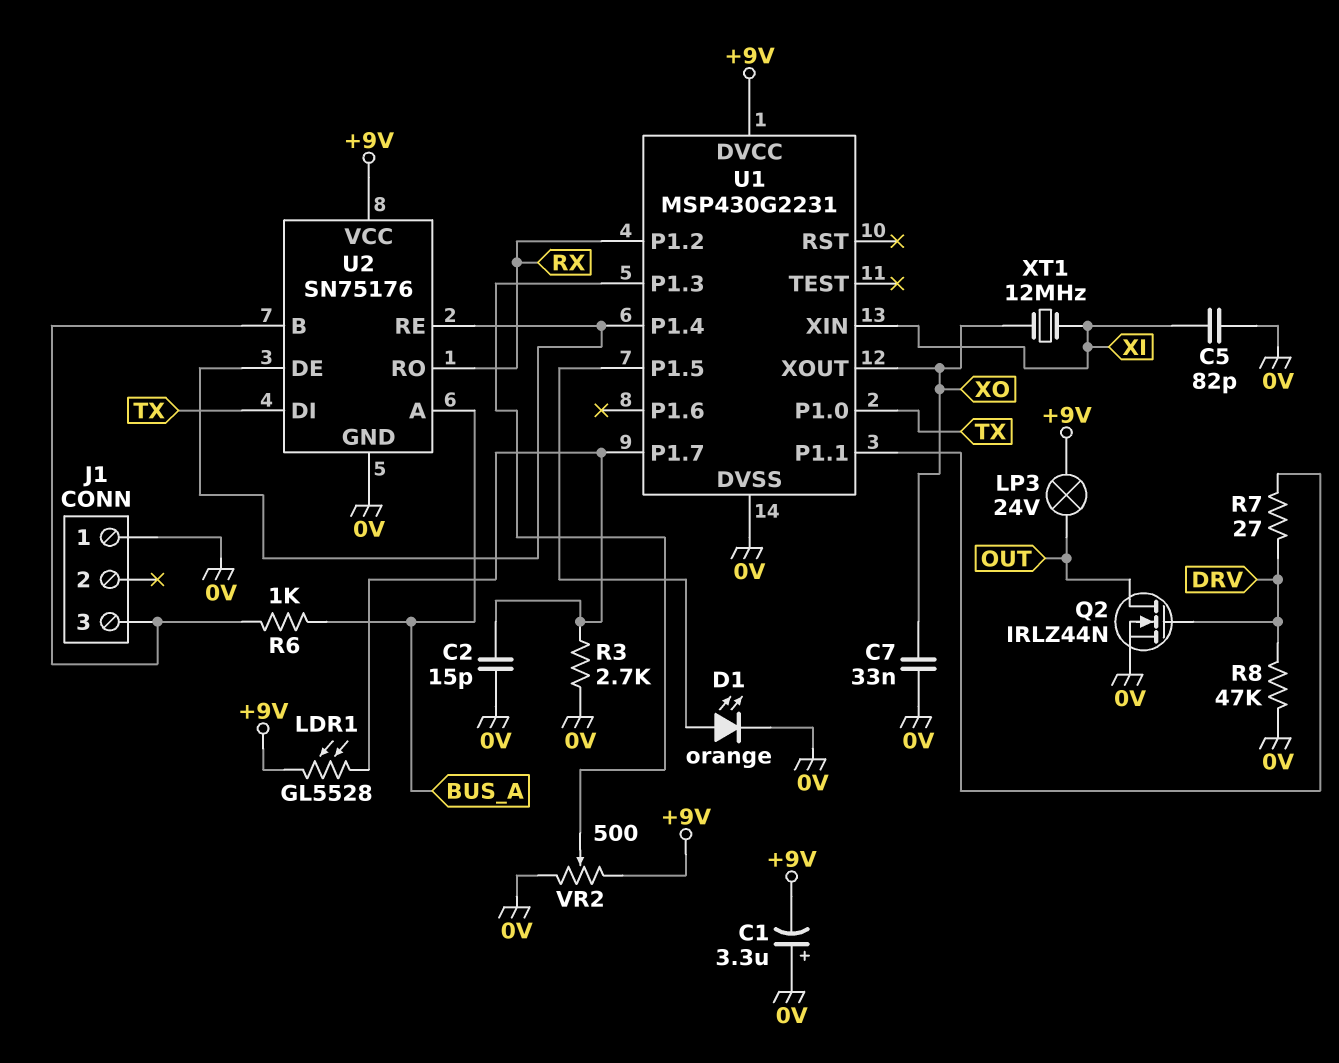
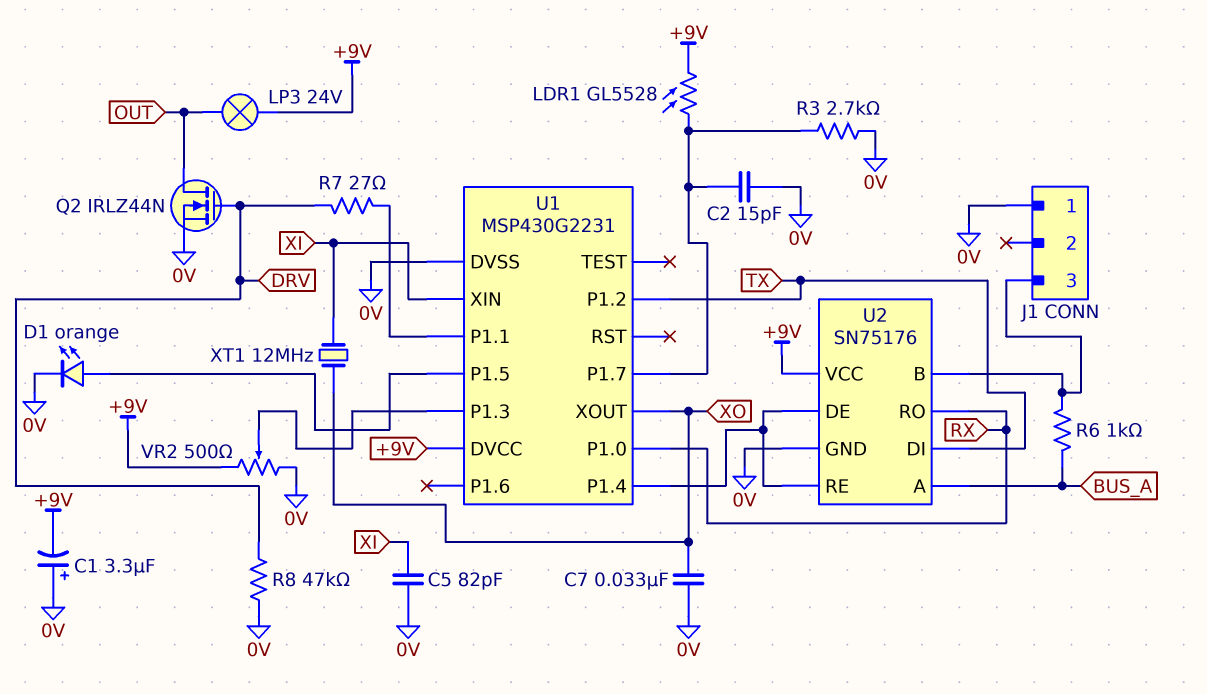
U1 pin P1.0: TX -> RX
U1 pin P1.2: RX -> TX

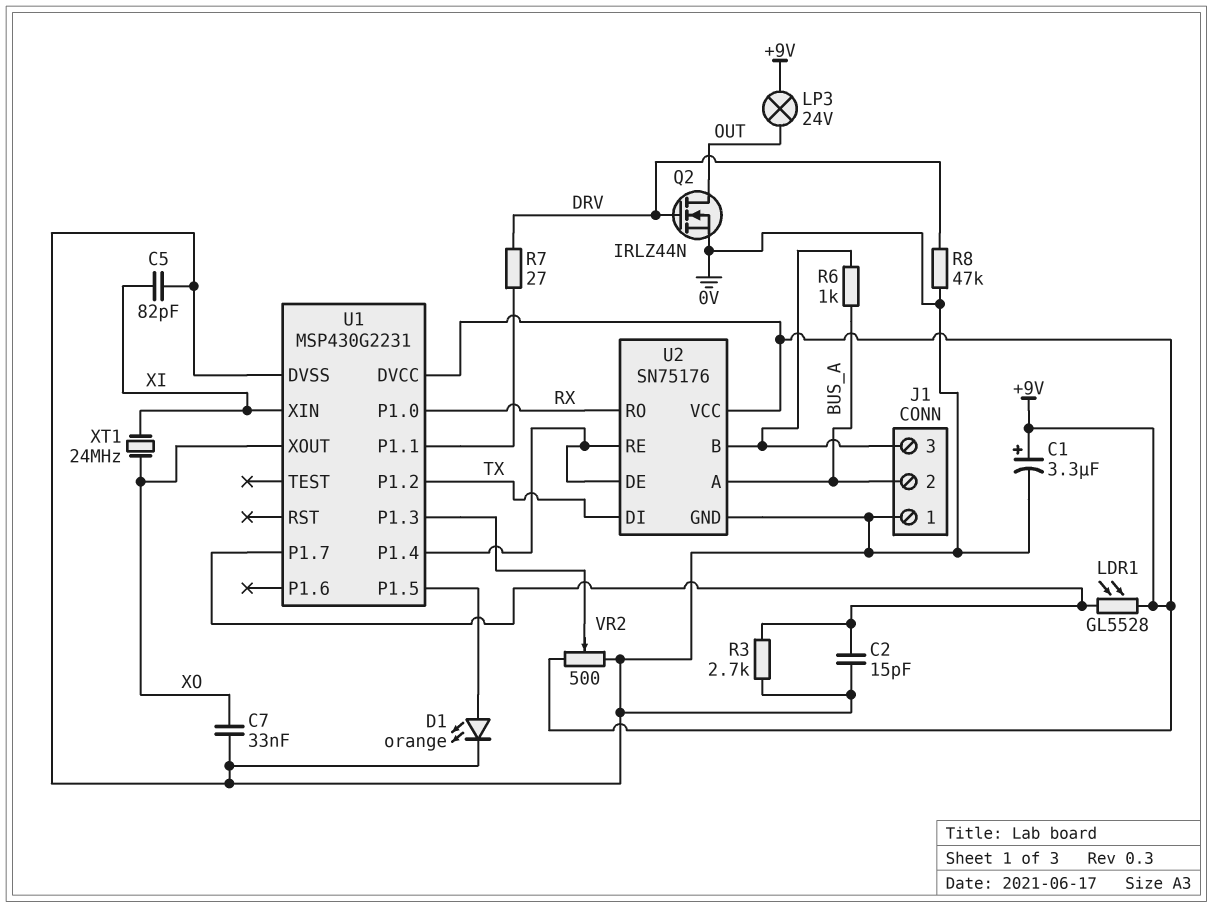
C1: 3.3uF (plus 0V, minus +9V) -> 3.3uF (plus +9V, minus 0V)
J1 pin 2: none -> BUS_A
XT1: 12MHz (XI, XO) -> 24MHz (XI, XO)

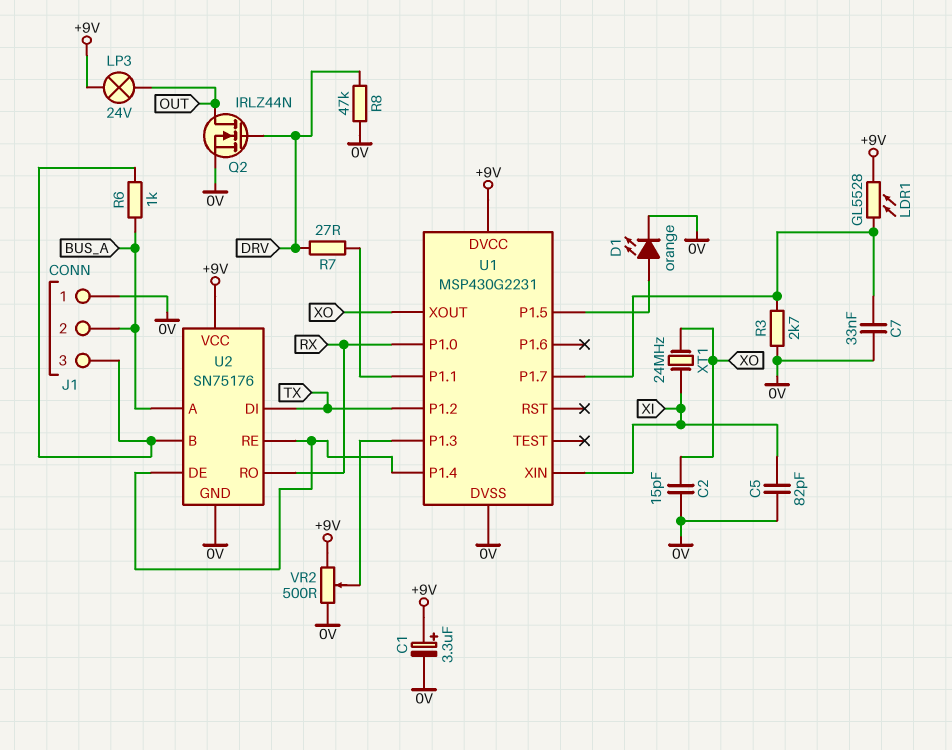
C2: 15pF (0V, U1/P1.7) -> 15pF (0V, XO)
C7: 33nF (0V, XO) -> 33nF (0V, U1/P1.7)

